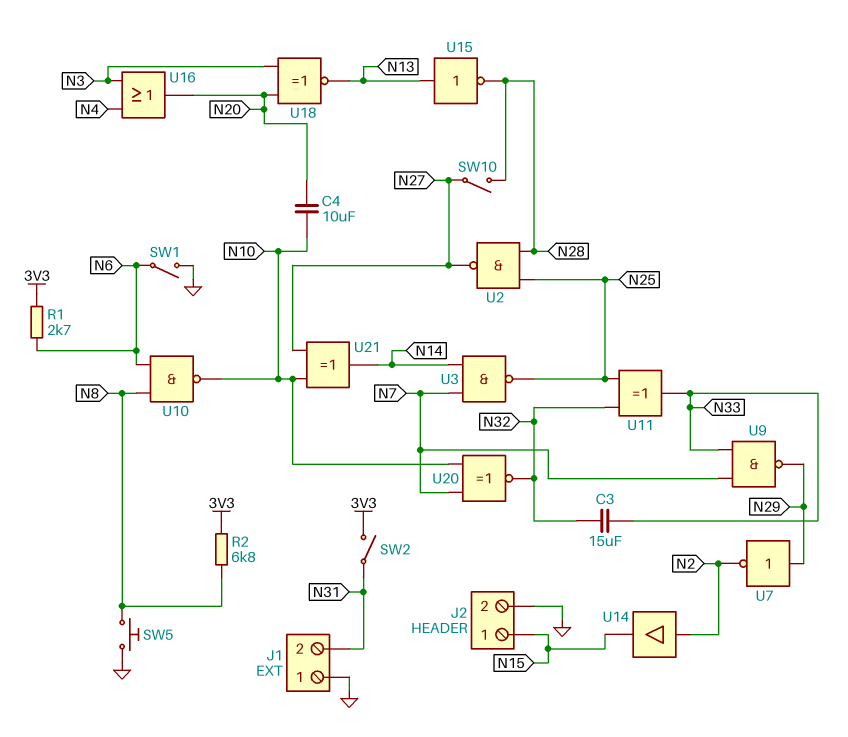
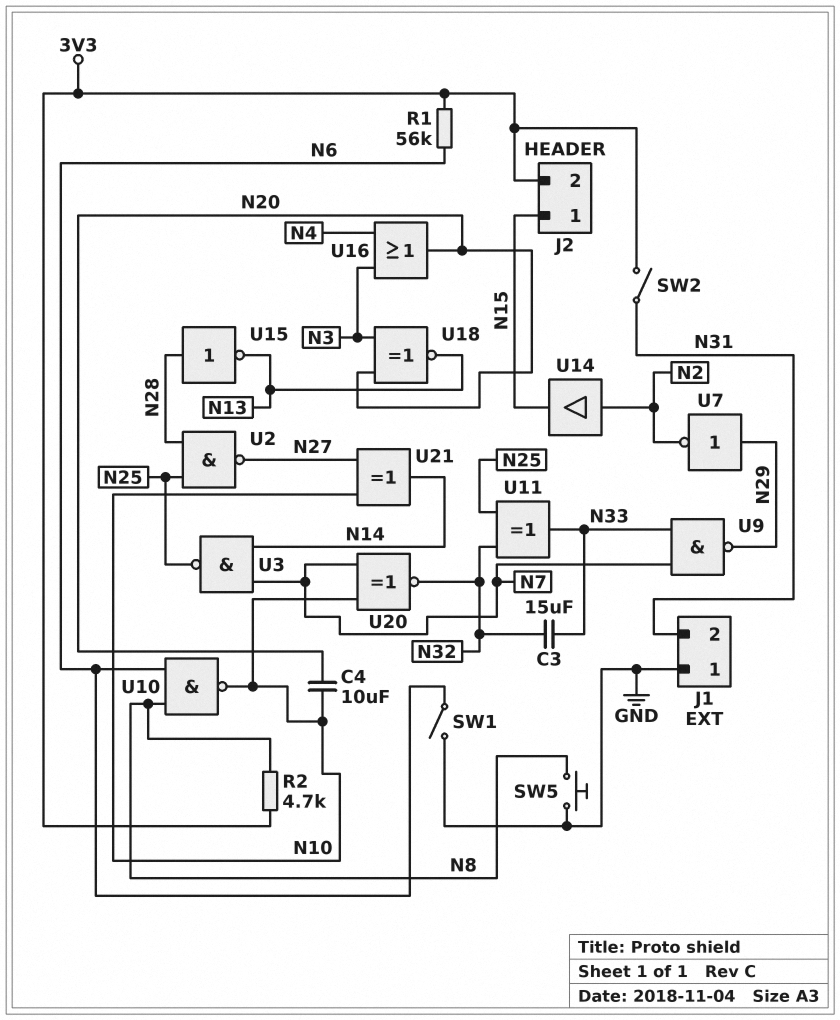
J2 pin 2: GND -> 3V3
R1: 2.7k (3V3, N6) -> 56k (3V3, N6)
R2: 6.8k (3V3, N8) -> 4.7k (3V3, N8)
SW10: switch (N27, N28) -> none
U15: NOT (in N13, out N28) -> NOT (in N28, out N13)

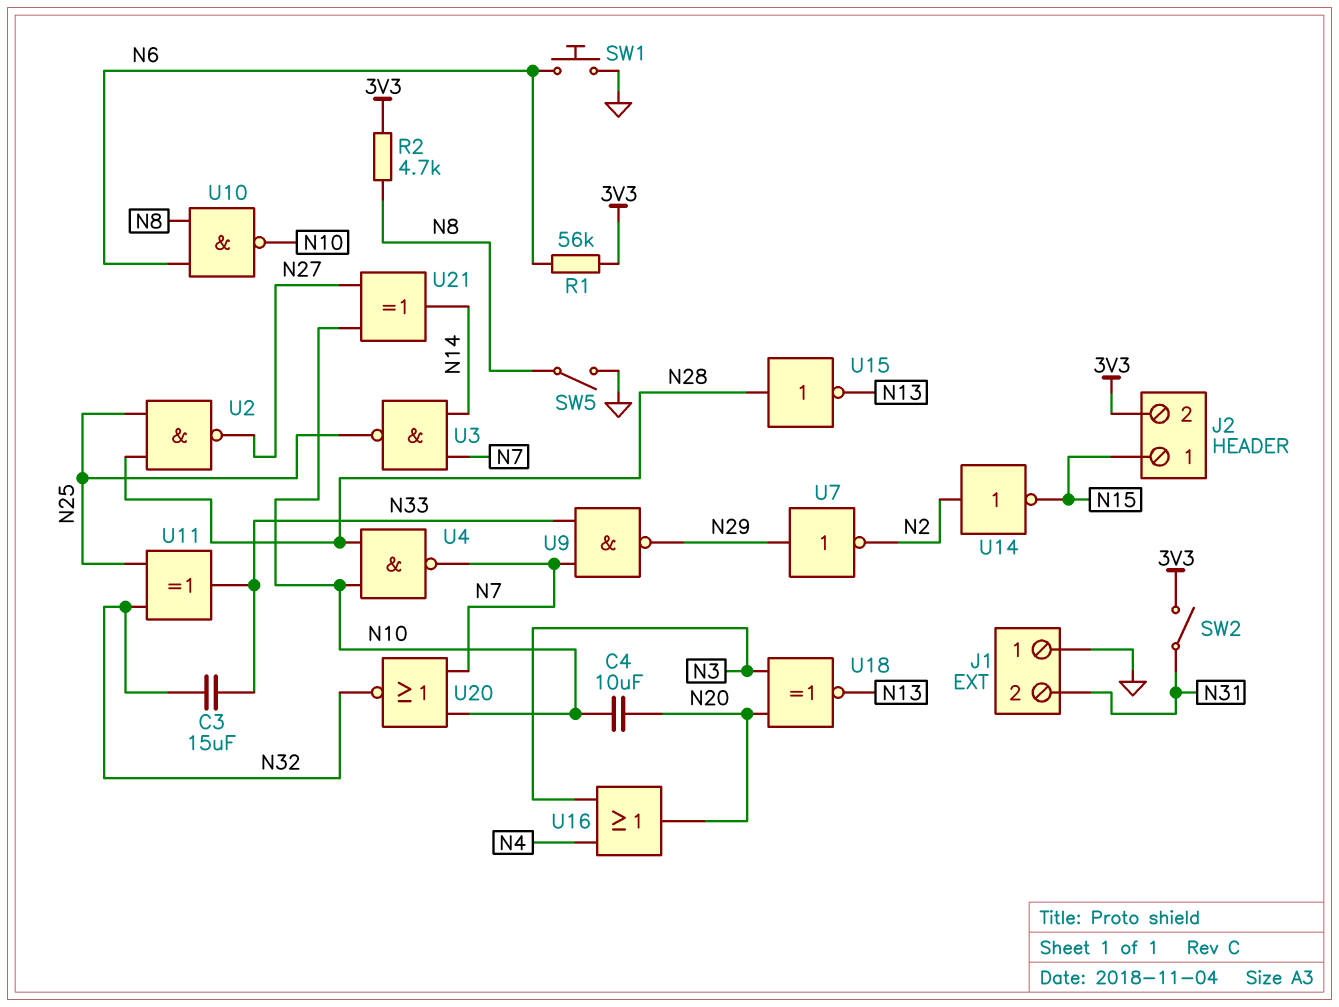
SW1: switch (GND, N6) -> button (GND, N6)
SW5: button (GND, N8) -> switch (GND, N8)
U4: none -> NAND (in N10, in N28, out N7)
U14: buffer (in N2, out N15) -> NOT (in N2, out N15)
U20: XNOR (in N7, in N10, out N32) -> NOR (in N7, in N10, out N32)

